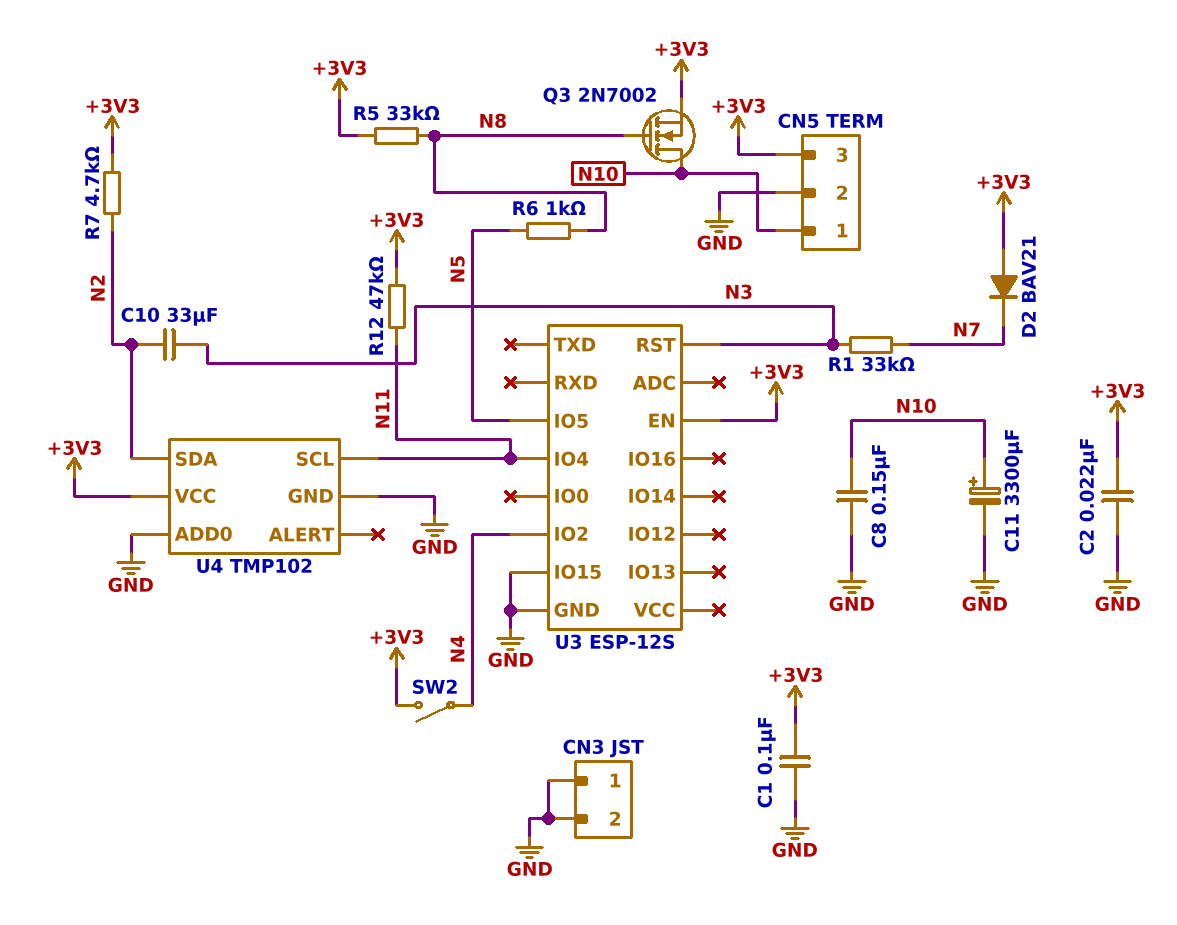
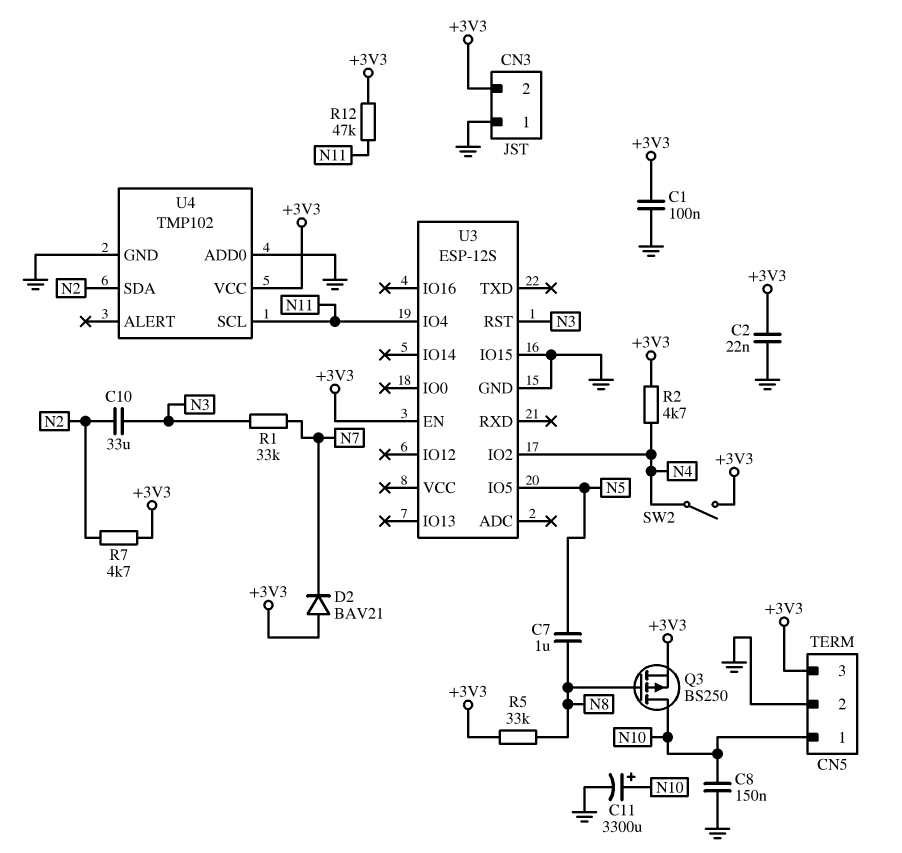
C7: none -> 1uF (N5, N8)
CN3 pin 2: GND -> +3V3
Q3: NMOS 2N7002 (G N8, D N10, S +3V3) -> PMOS BS250 (G N8, D N10, S +3V3)
R2: none -> 4.7k (+3V3, N4)
R6: 1k (N5, N8) -> none

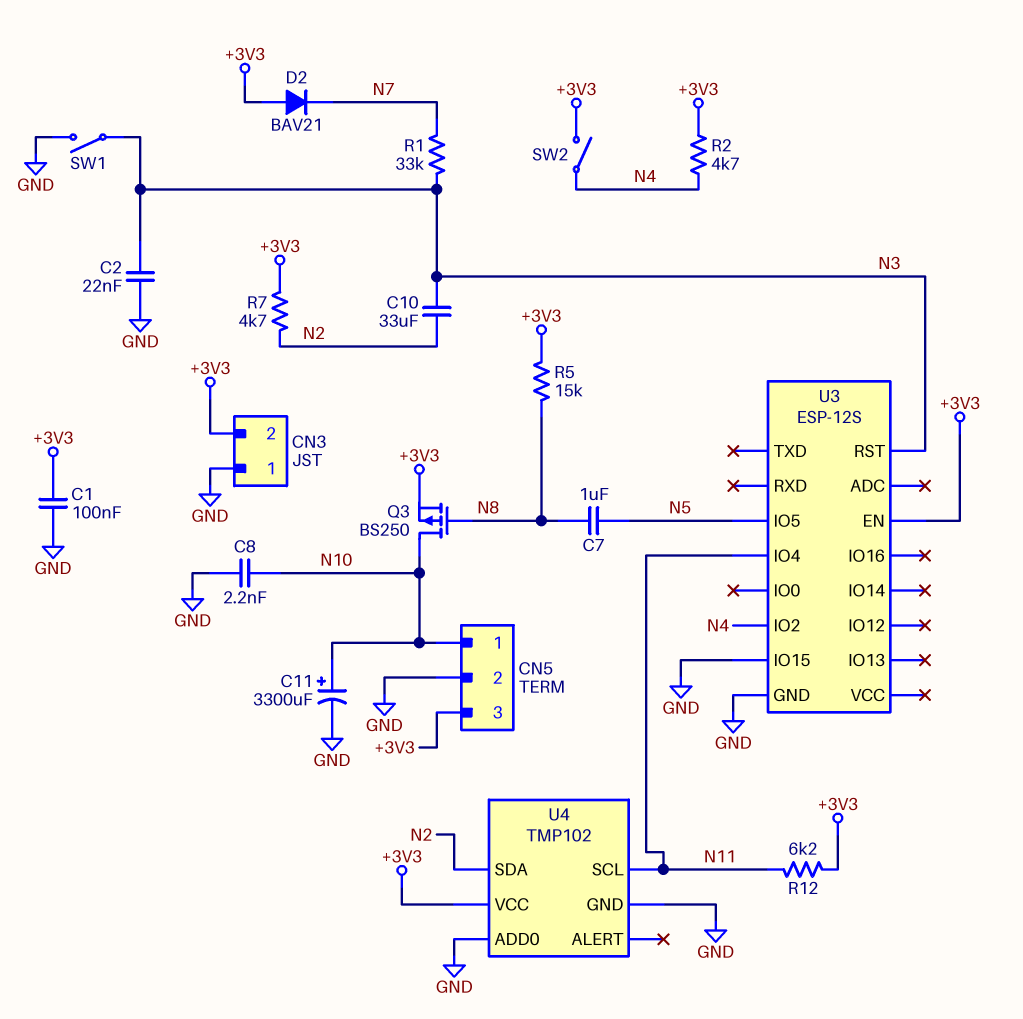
C2: 22nF (+3V3, GND) -> 22nF (GND, N3)
C8: 150nF (GND, N10) -> 2.2nF (GND, N10)
R5: 33k (+3V3, N8) -> 15k (+3V3, N8)
R12: 47k (+3V3, N11) -> 6.2k (+3V3, N11)
SW1: none -> switch (GND, N3)

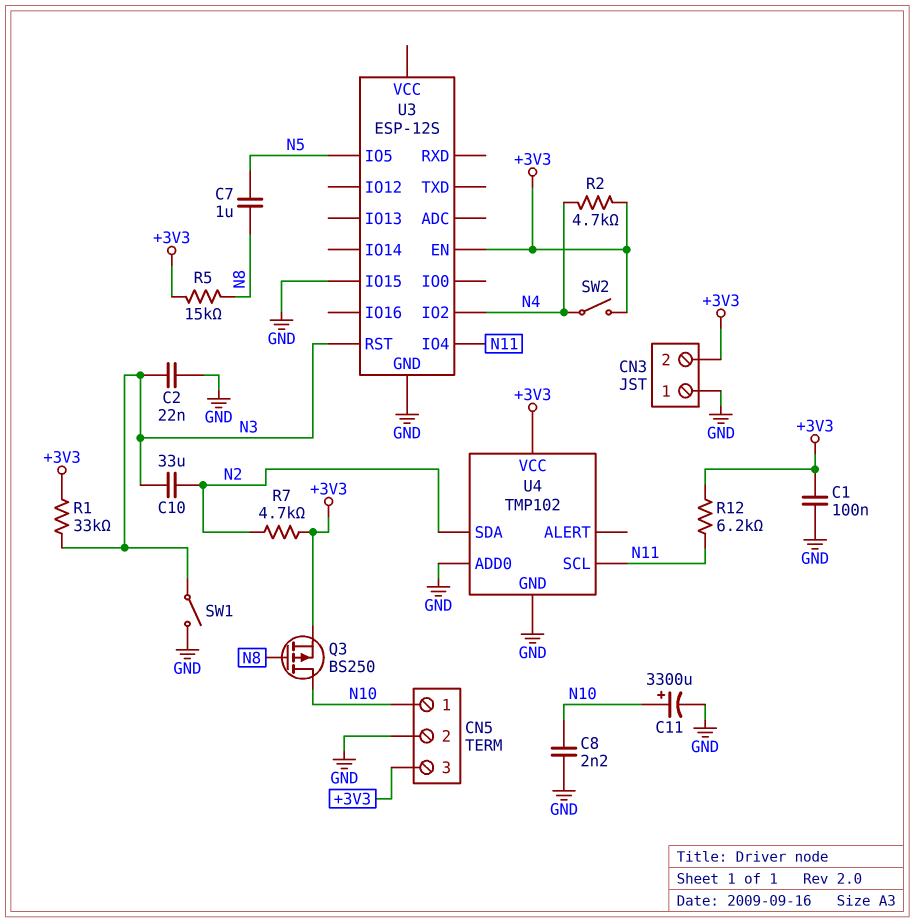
D2: diode BAV21 (A +3V3, K N7) -> none
R1: 33k (N3, N7) -> 33k (+3V3, N3)

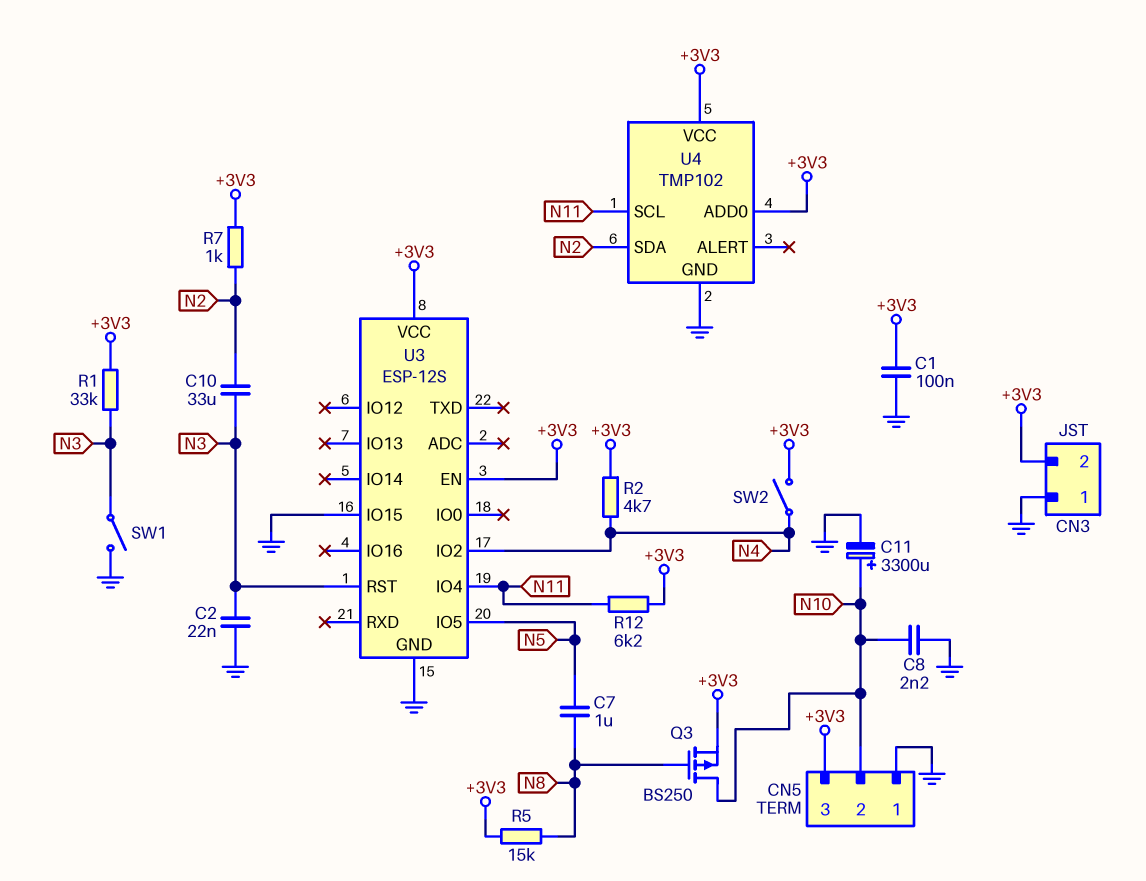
CN5 pin 1: N10 -> GND
CN5 pin 2: GND -> N10
R7: 4.7k (+3V3, N2) -> 1k (+3V3, N2)
U3 pin VCC: none -> +3V3
U4 pin ADD0: GND -> +3V3

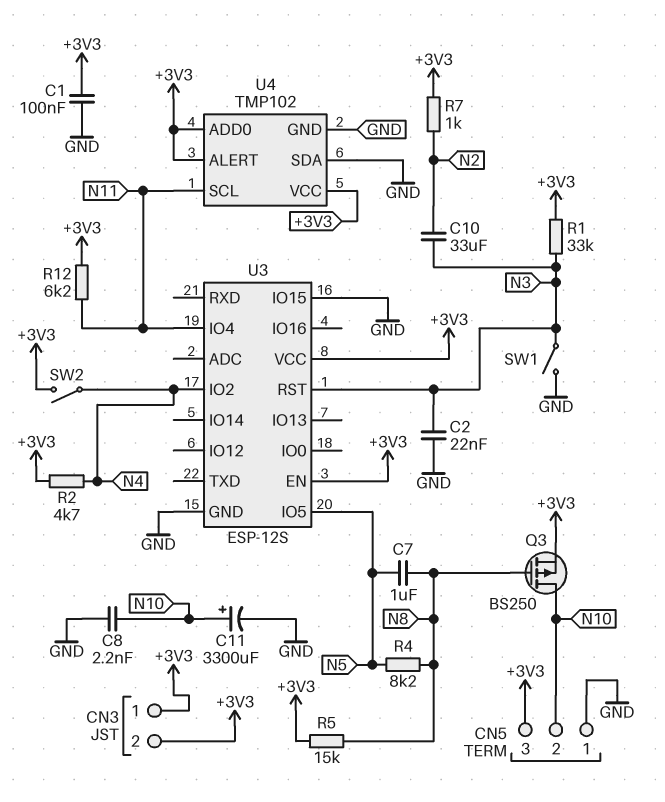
CN3 pin 1: GND -> +3V3
R4: none -> 8.2k (N5, N8)
U4 pin ALERT: none -> +3V3
U4 pin SDA: N2 -> GND

